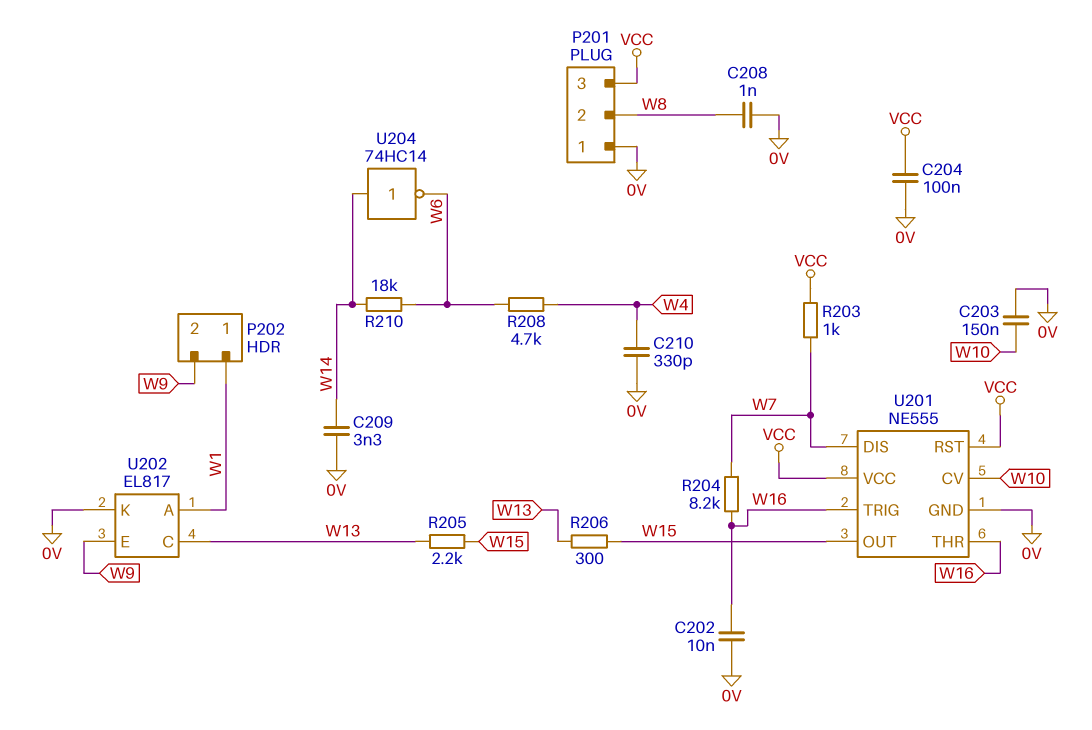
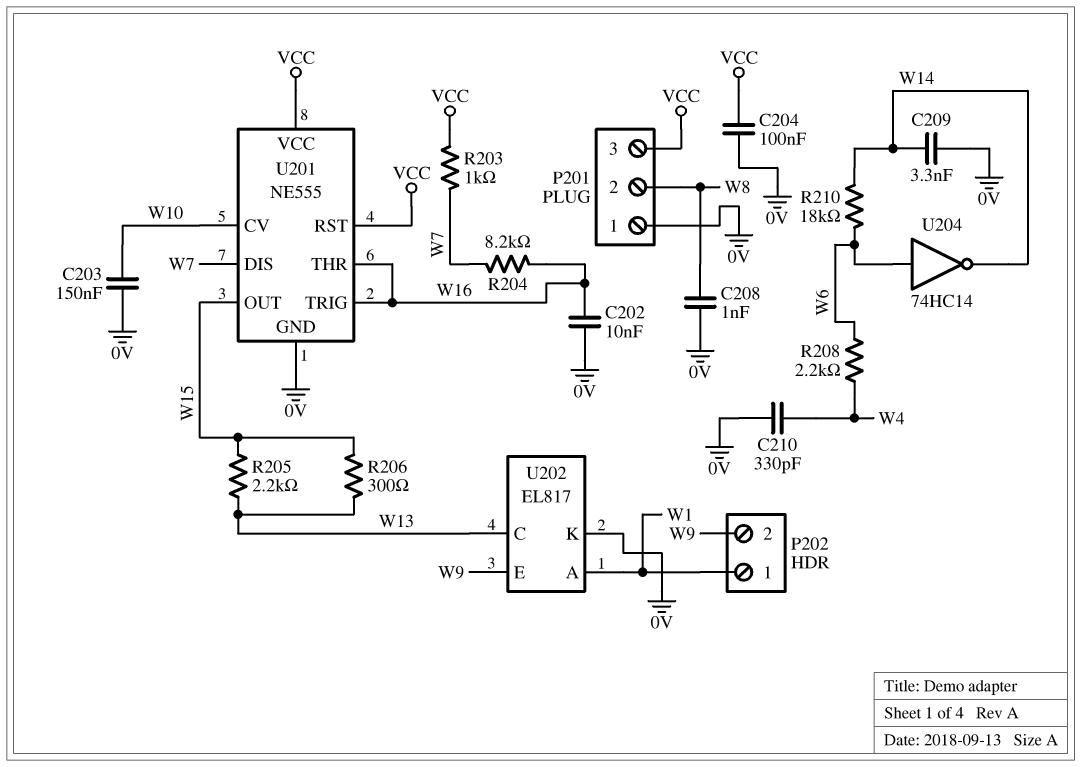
R208: 4.7k (W4, W6) -> 2.2k (W4, W6)
U204: NOT 74HC14 (in W14, out W6) -> NOT 74HC14 (in W6, out W14)

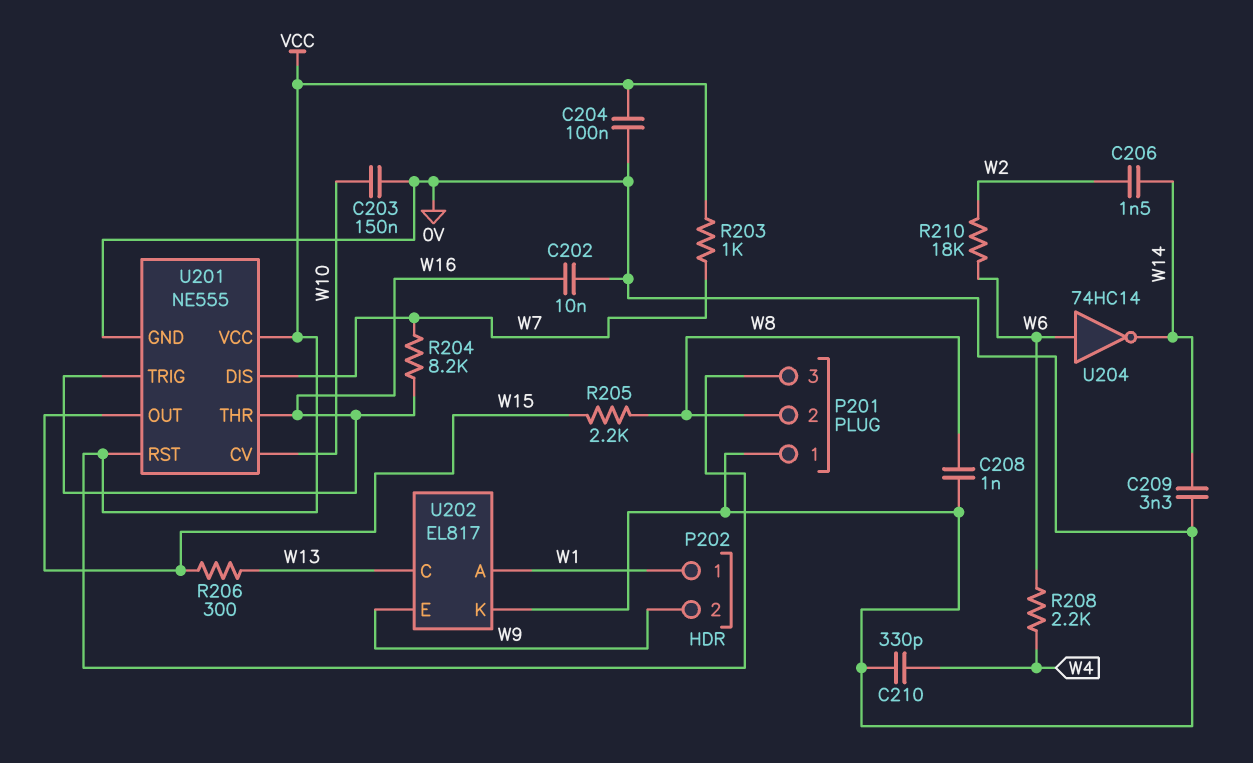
C206: none -> 1.5nF (W2, W14)
R205: 2.2k (W13, W15) -> 2.2k (W8, W15)
R210: 18k (W6, W14) -> 18k (W2, W6)

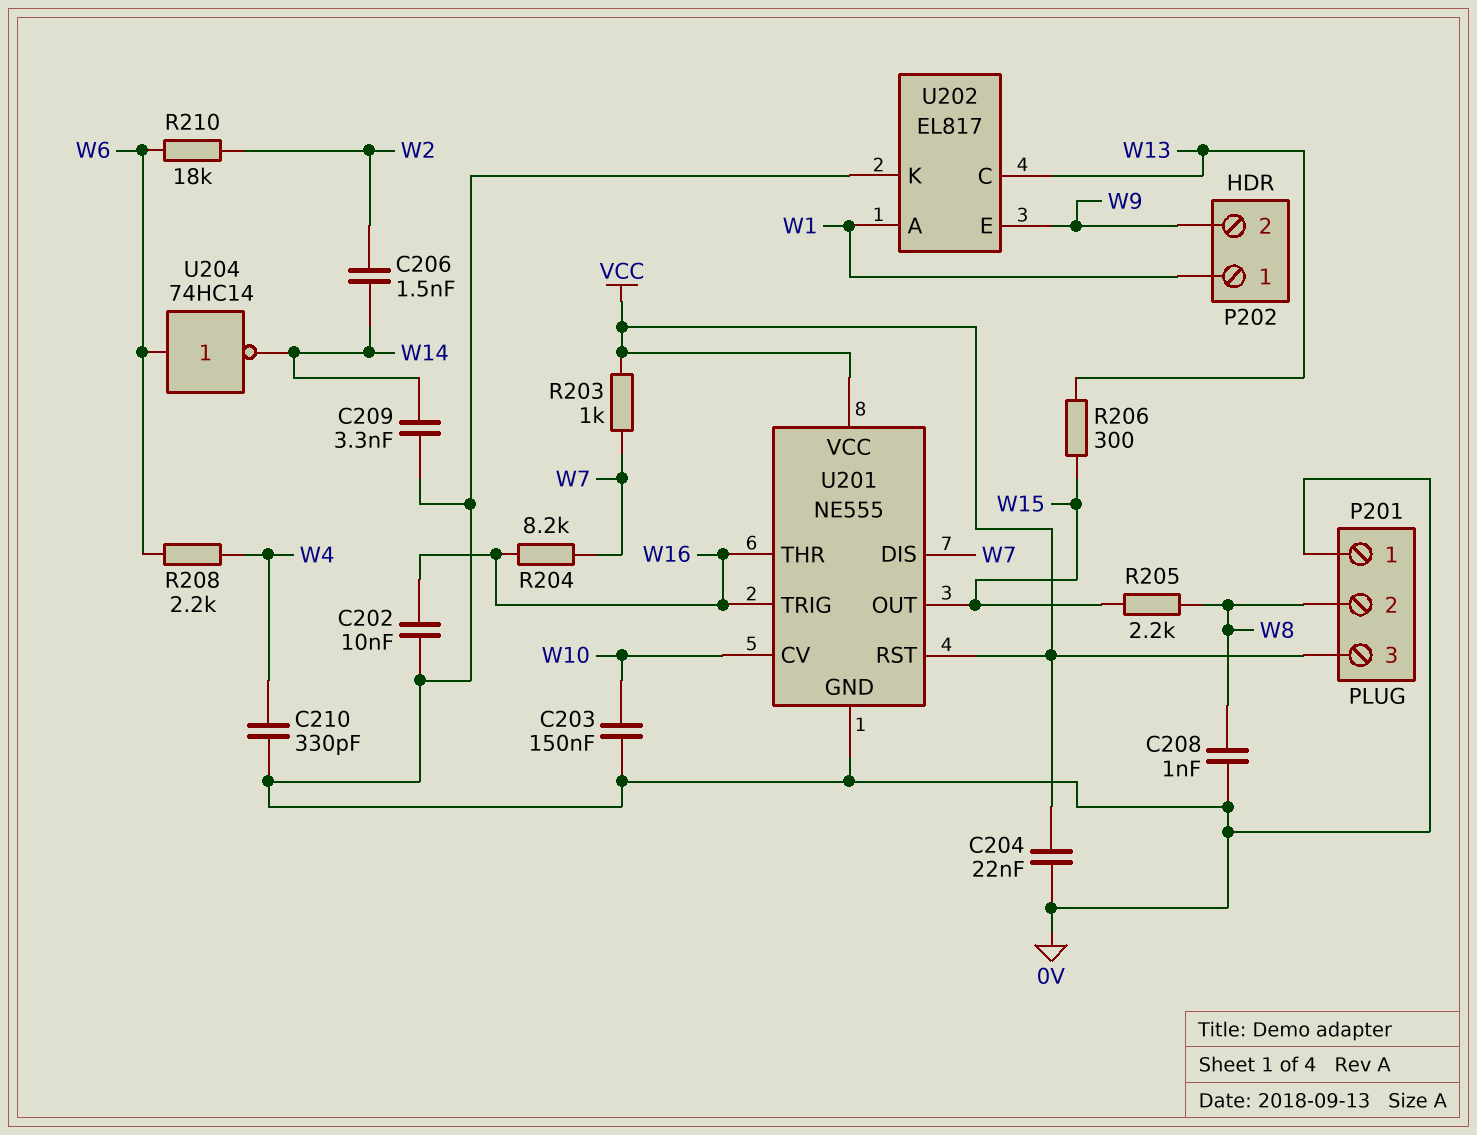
C204: 100nF (0V, VCC) -> 22nF (0V, VCC)

